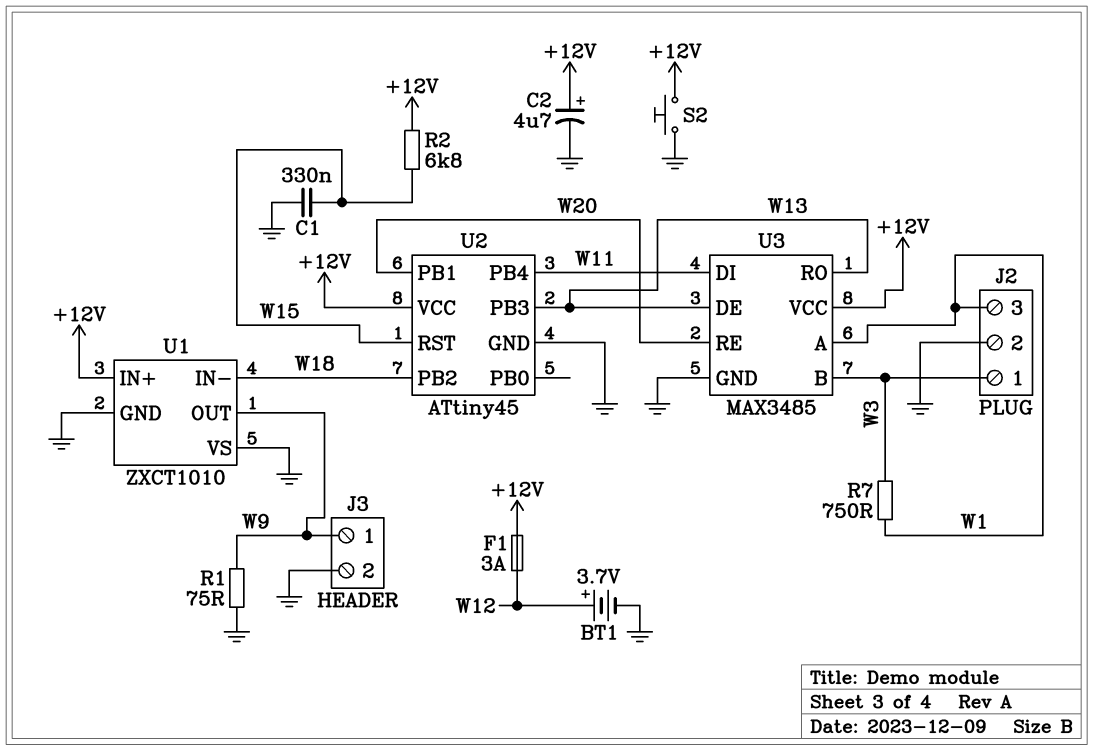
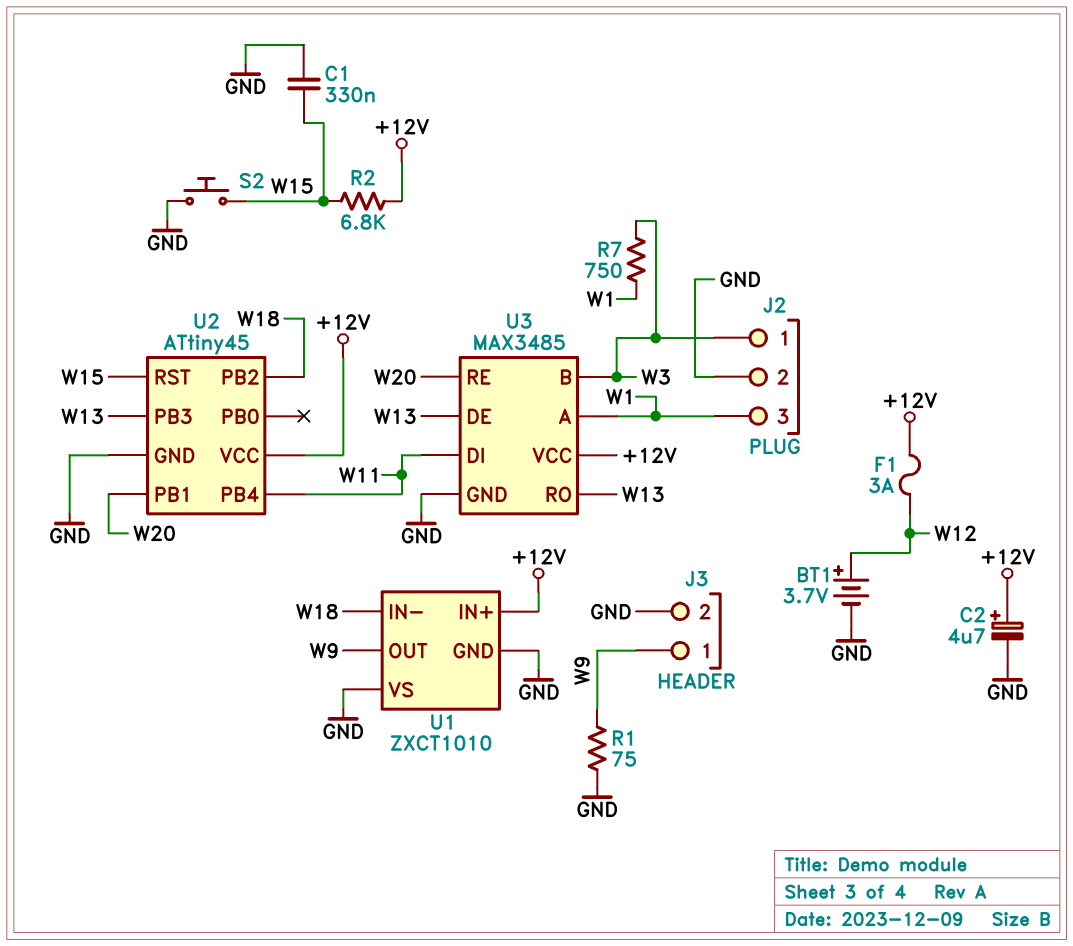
S2: button (+12V, GND) -> button (GND, W15)

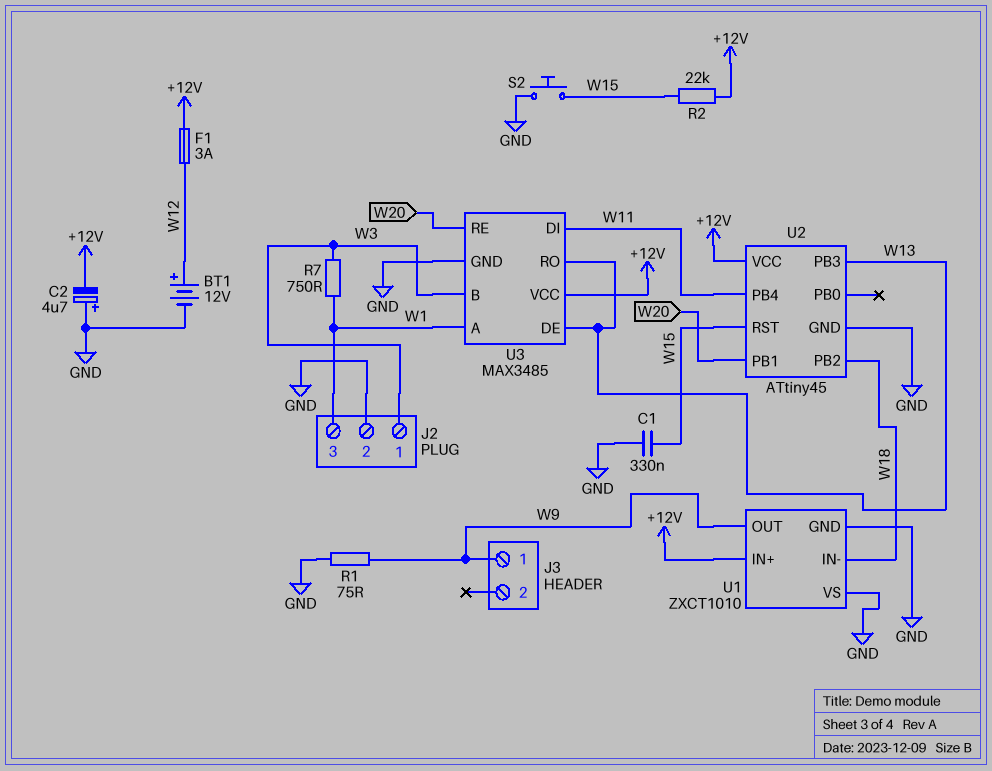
BT1: 3.7V (plus W12, minus GND) -> 12V (plus W12, minus GND)
C2: 4.7uF (plus +12V, minus GND) -> 4.7uF (plus GND, minus +12V)
J3 pin 2: GND -> none
R2: 6.8k (+12V, W15) -> 22k (+12V, W15)

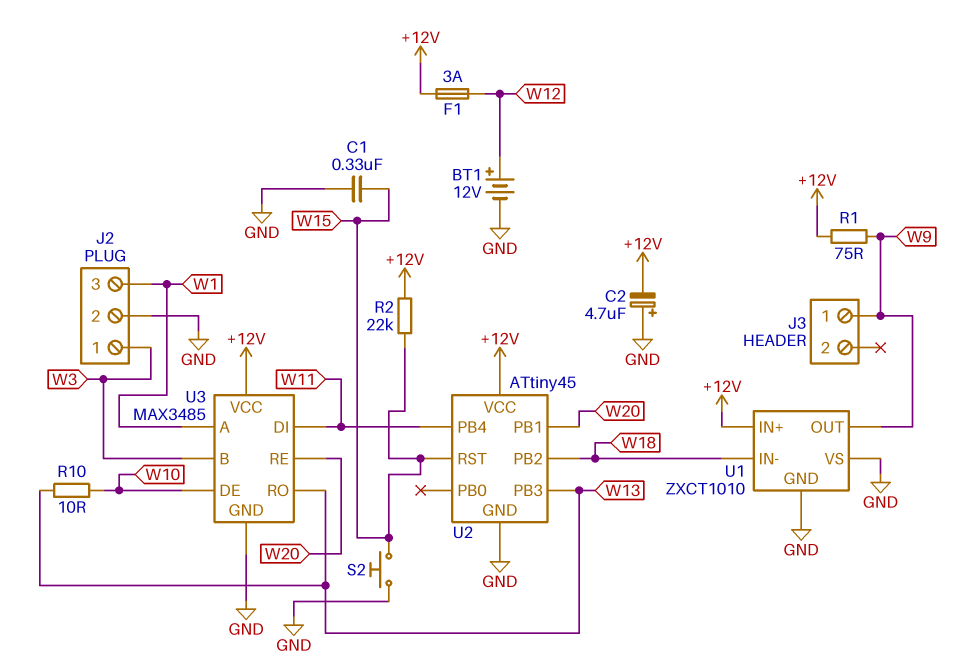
R1: 75 (GND, W9) -> 75 (+12V, W9)
R7: 750 (W1, W3) -> none
R10: none -> 10 (W10, W13)
U3 pin DE: W13 -> W10

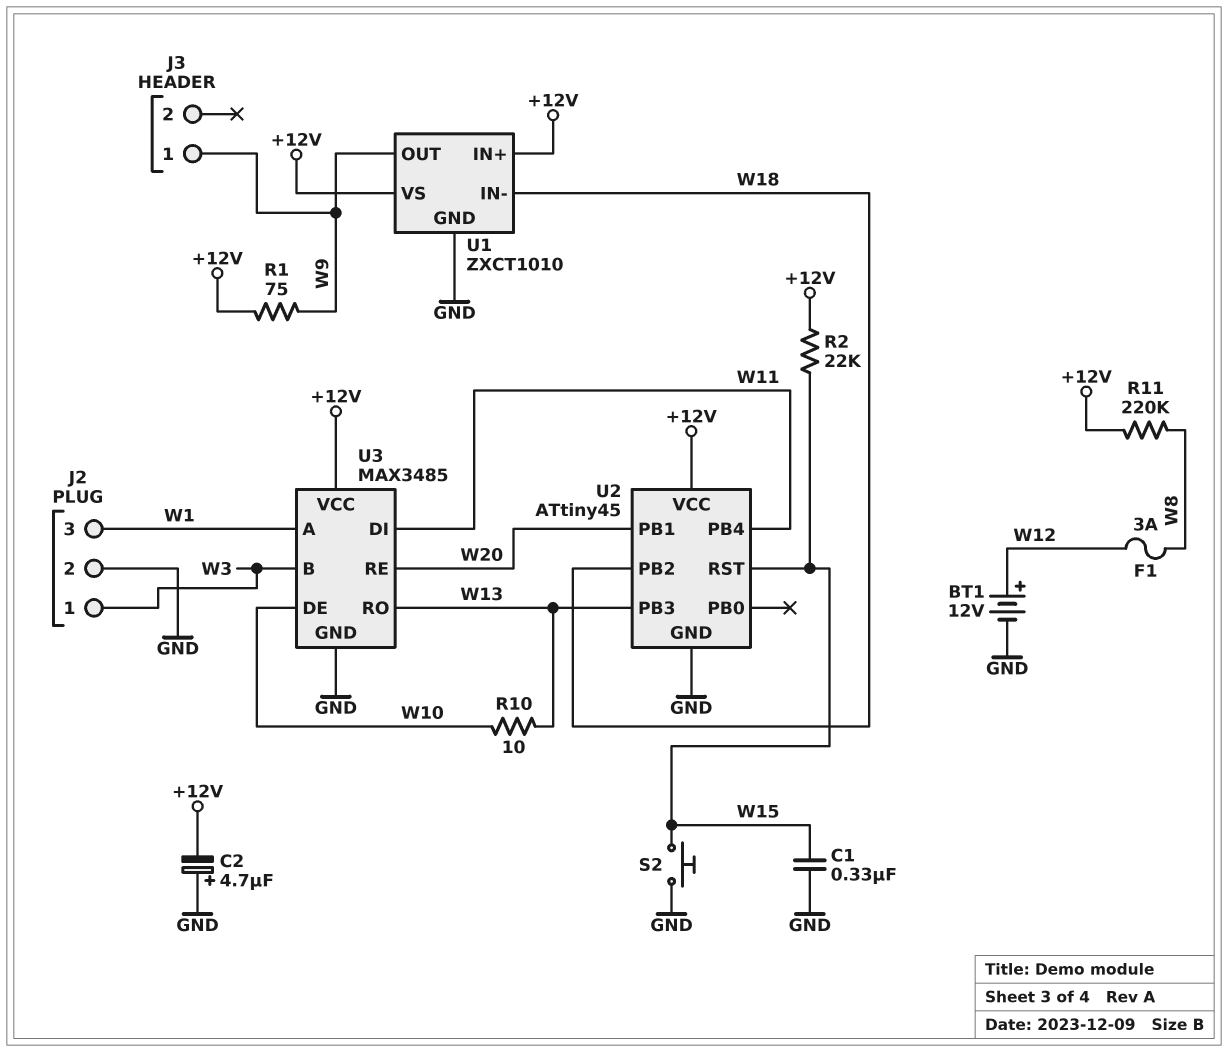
F1: 3A (+12V, W12) -> 3A (W8, W12)
R11: none -> 220k (+12V, W8)
U1 pin VS: GND -> +12V

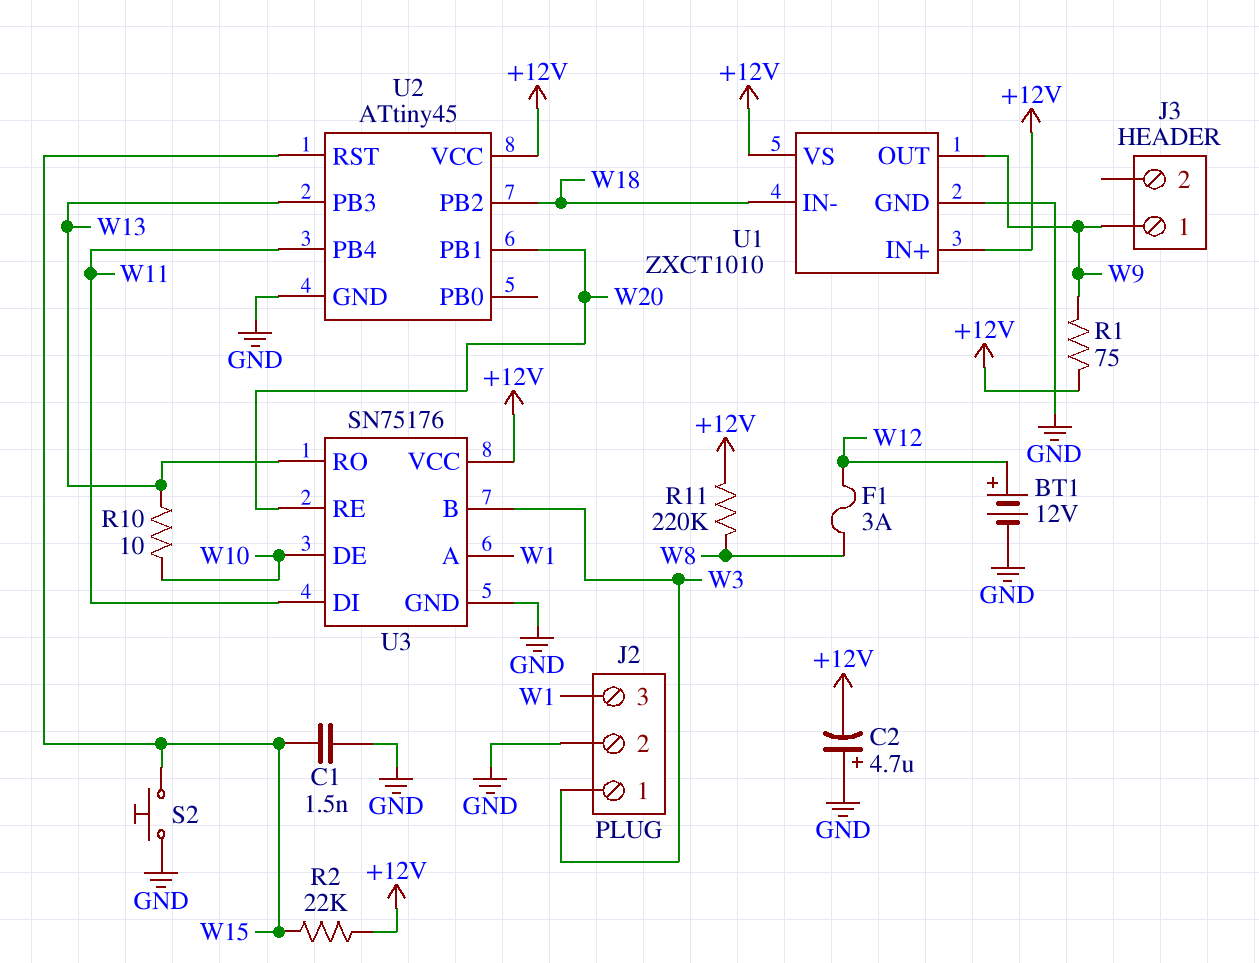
C1: 330nF (GND, W15) -> 1.5nF (GND, W15)
U3: MAX3485 -> SN75176

